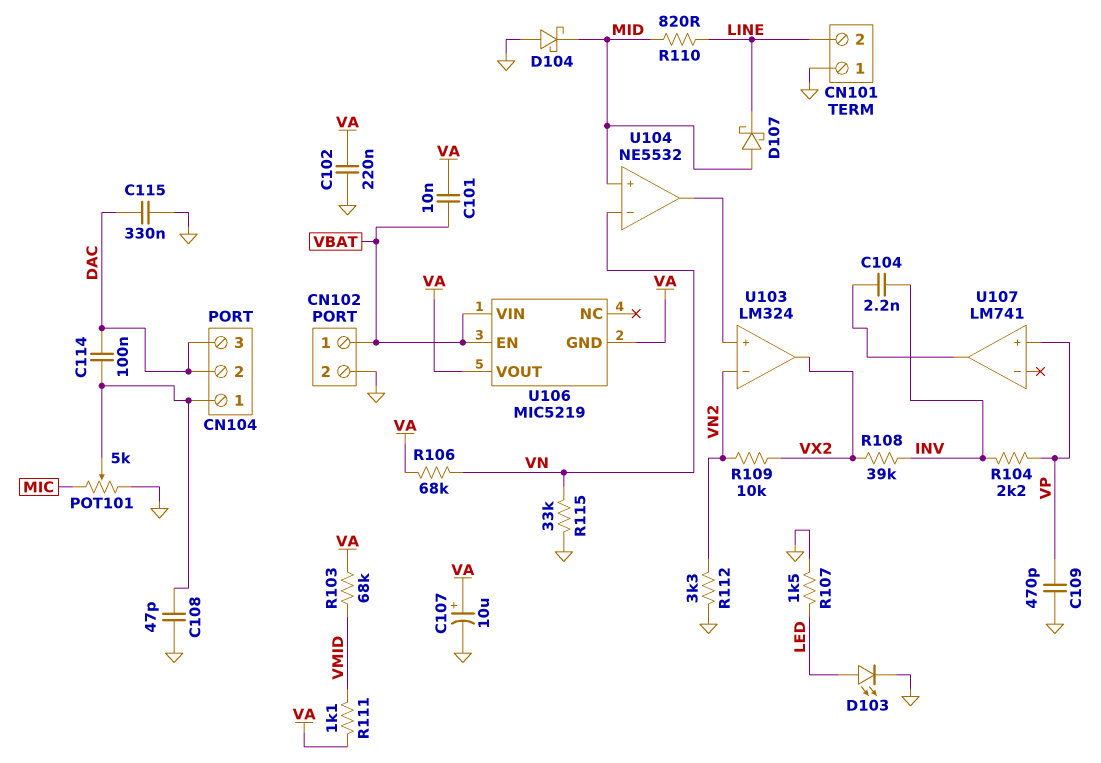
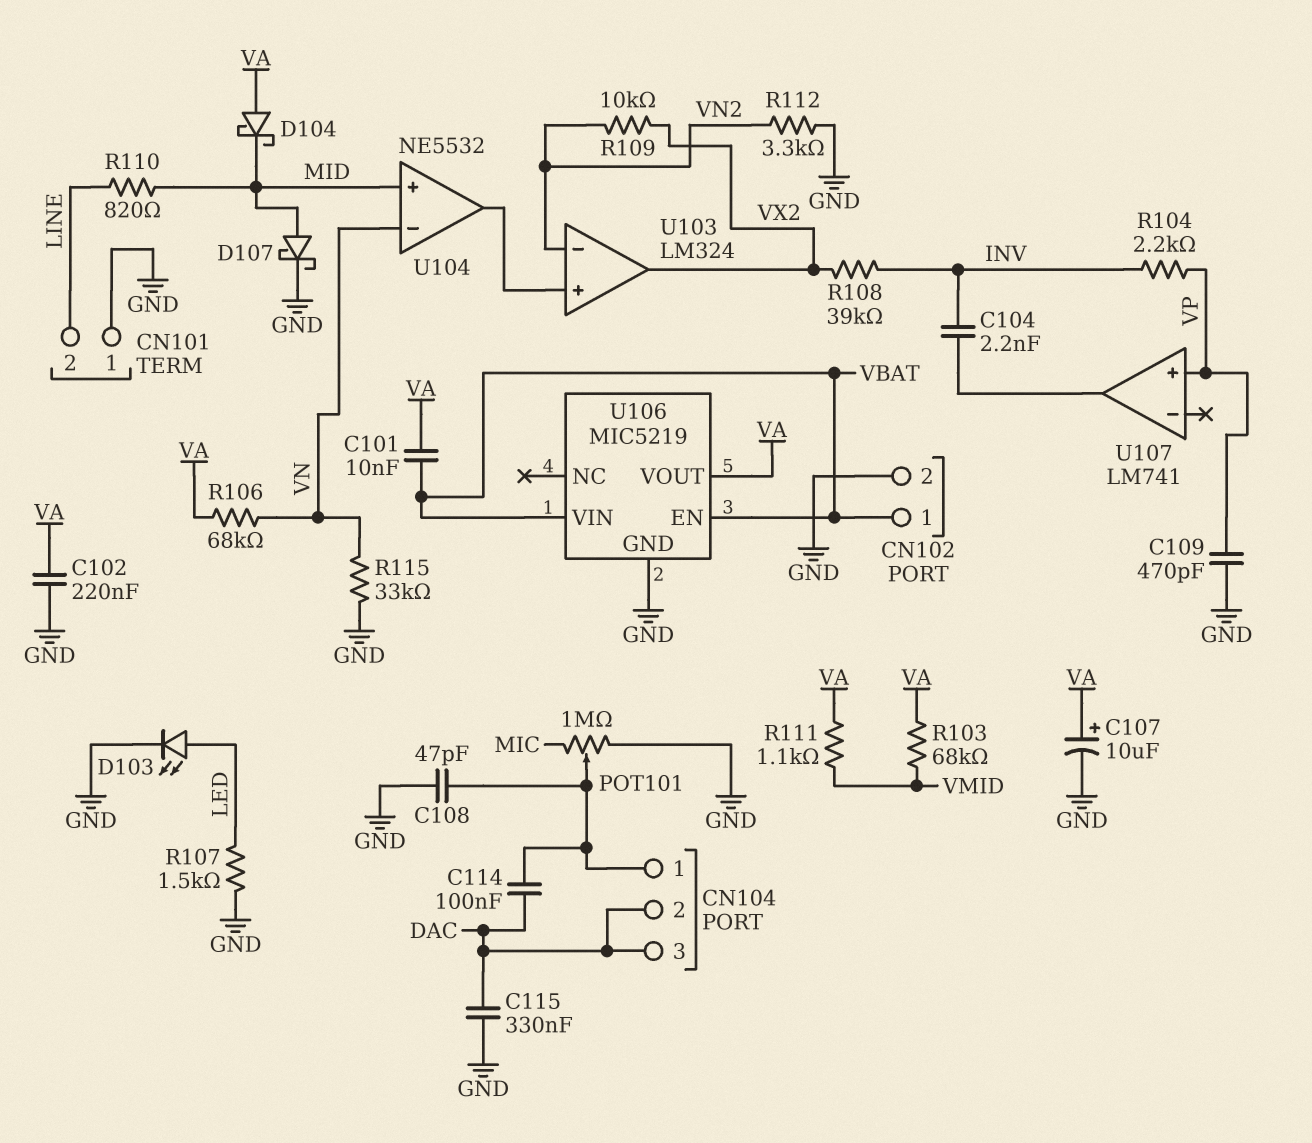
D104: schottky (A GND, K MID) -> schottky (A VA, K MID)
D107: schottky (A MID, K LINE) -> schottky (A MID, K GND)
POT101: 5k (GND, MIC, wiper CN104/1) -> 1M (GND, MIC, wiper CN104/1)
U106 pin GND: VA -> GND

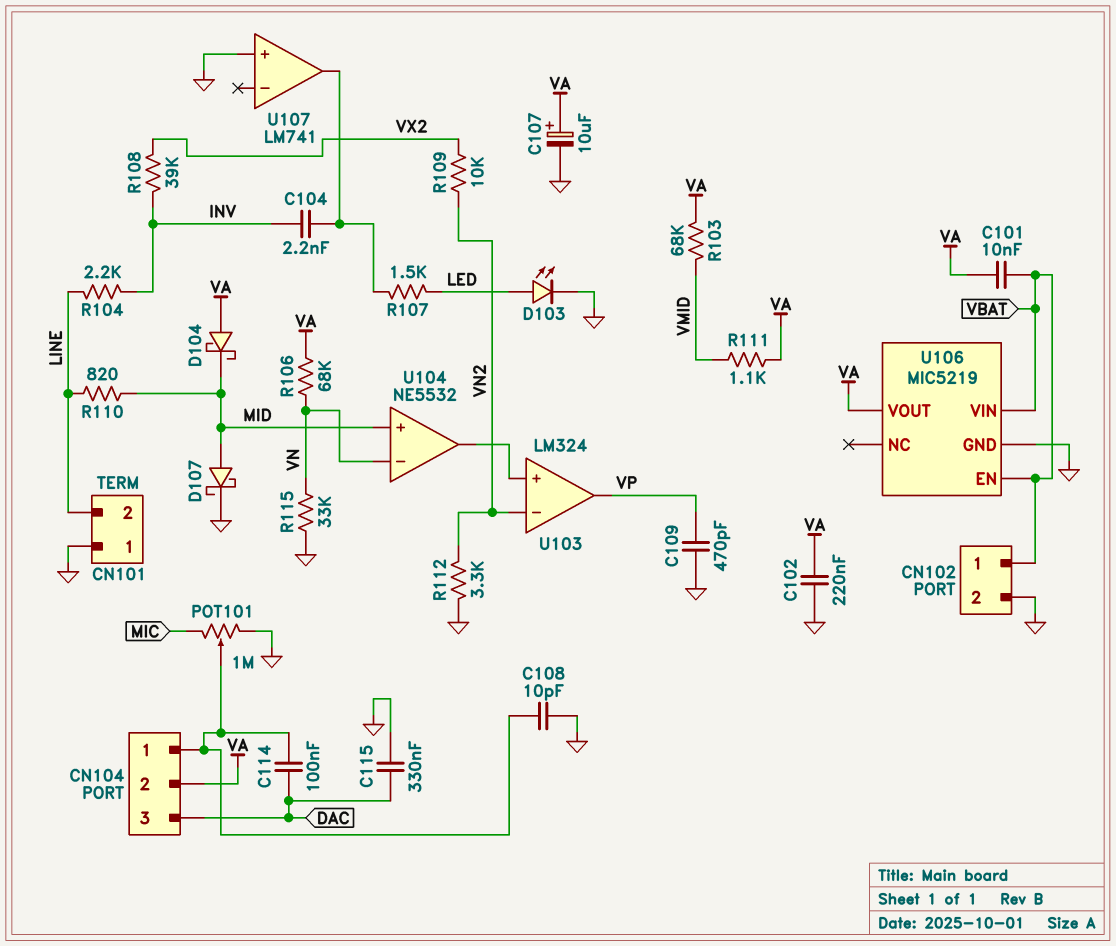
C108: 47pF (CN104/1, GND) -> 10pF (CN104/1, GND)
CN104 pin 2: DAC -> VA
R104: 2.2k (INV, VP) -> 2.2k (INV, LINE)
R107: 1.5k (GND, LED) -> 1.5k (LED, U107/out)
U103 pin out: VX2 -> VP
U107 pin in+: VP -> GND

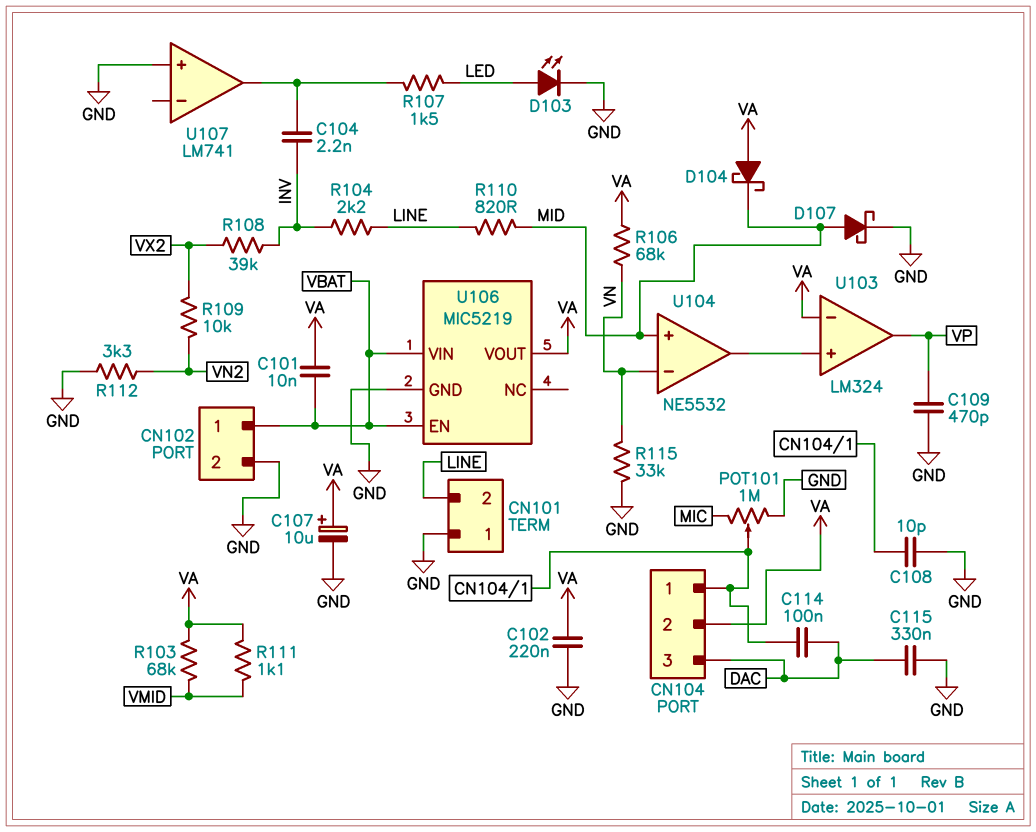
U103 pin in-: VN2 -> VA

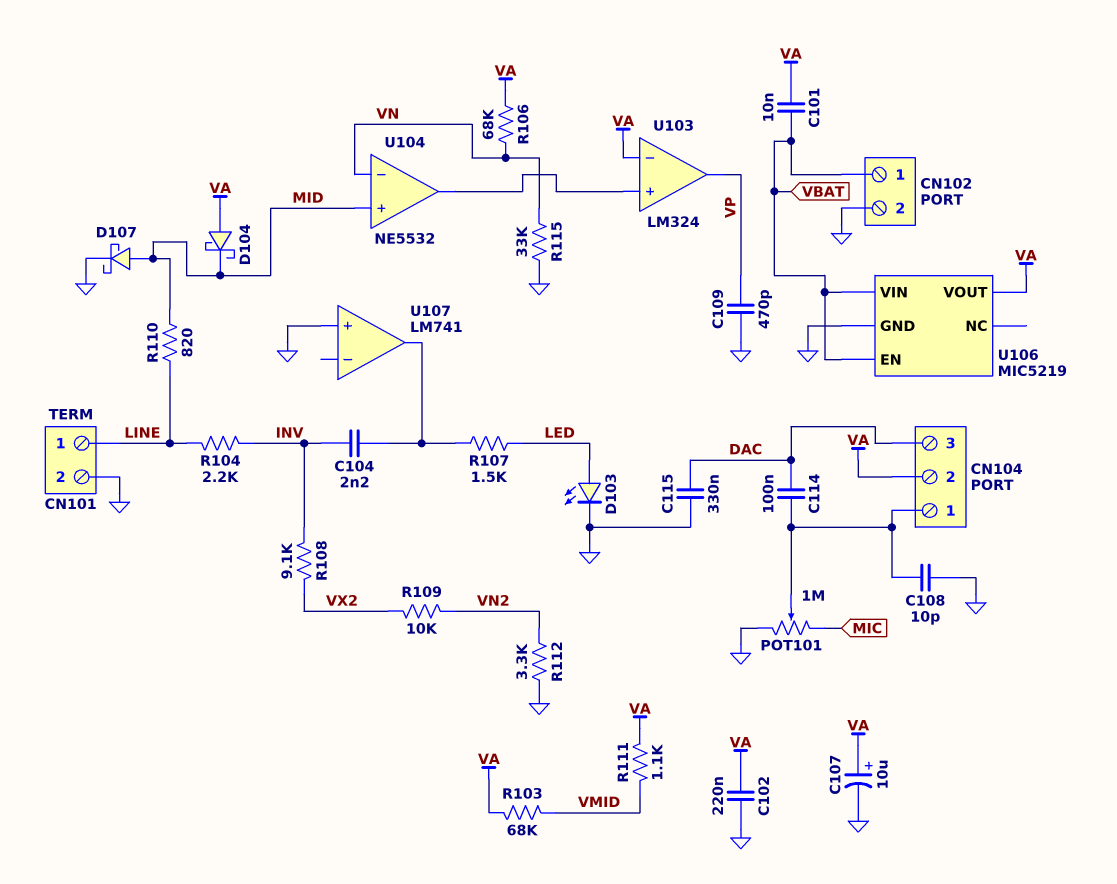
CN101 pin 1: GND -> LINE
CN101 pin 2: LINE -> GND
R108: 39k (INV, VX2) -> 9.1k (INV, VX2)

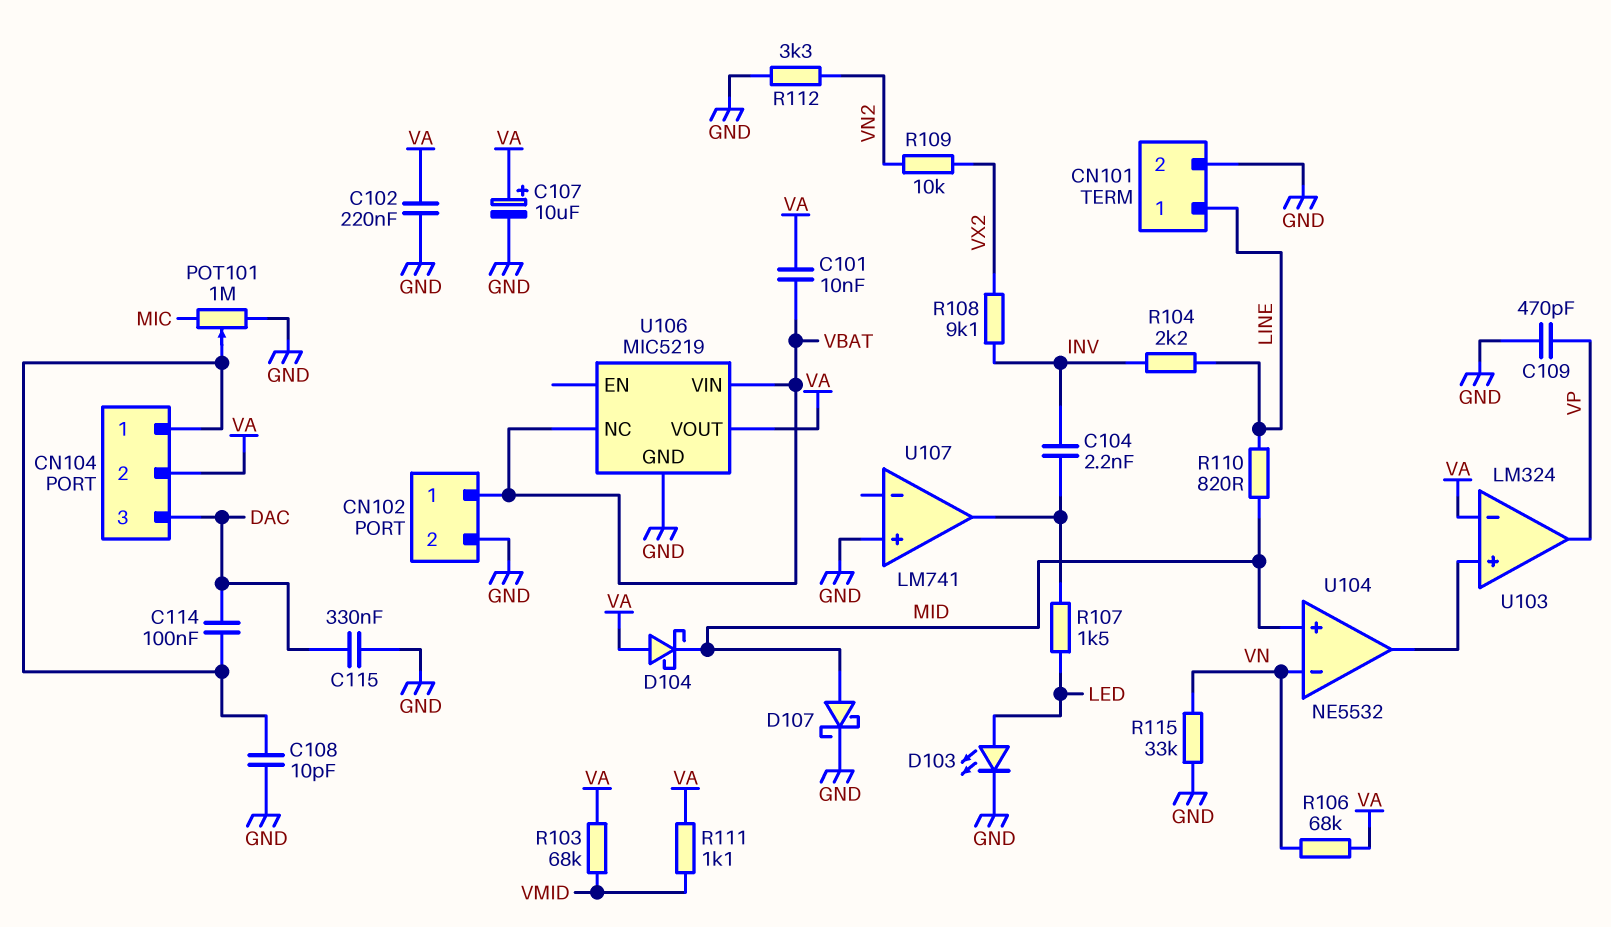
U106 pin EN: VBAT -> none
U106 pin NC: none -> VBAT

